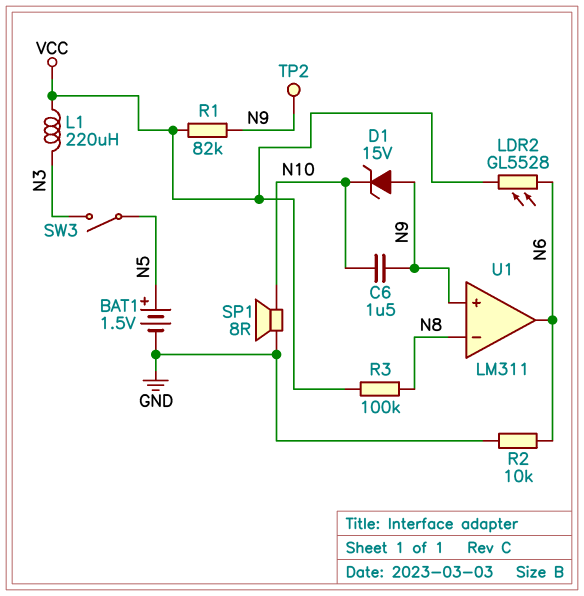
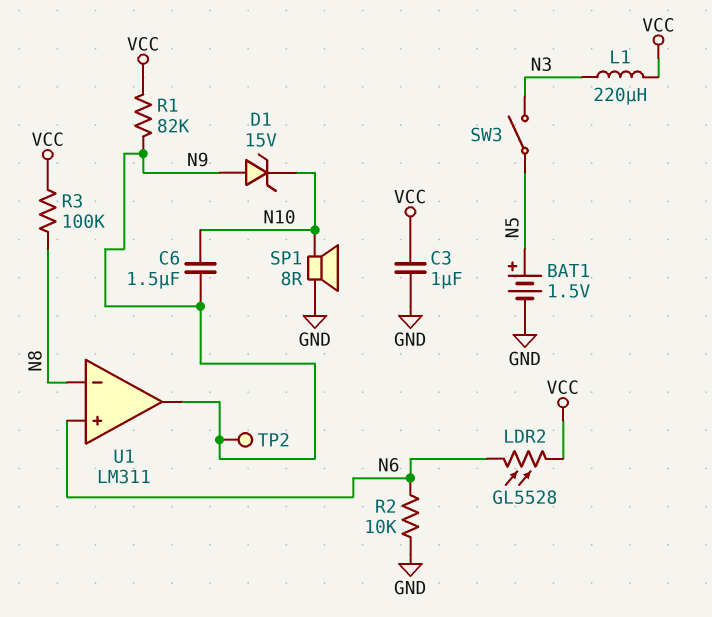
C3: none -> 1uF (GND, VCC)
U1 pin in+: N9 -> N6
U1 pin out: N6 -> N9

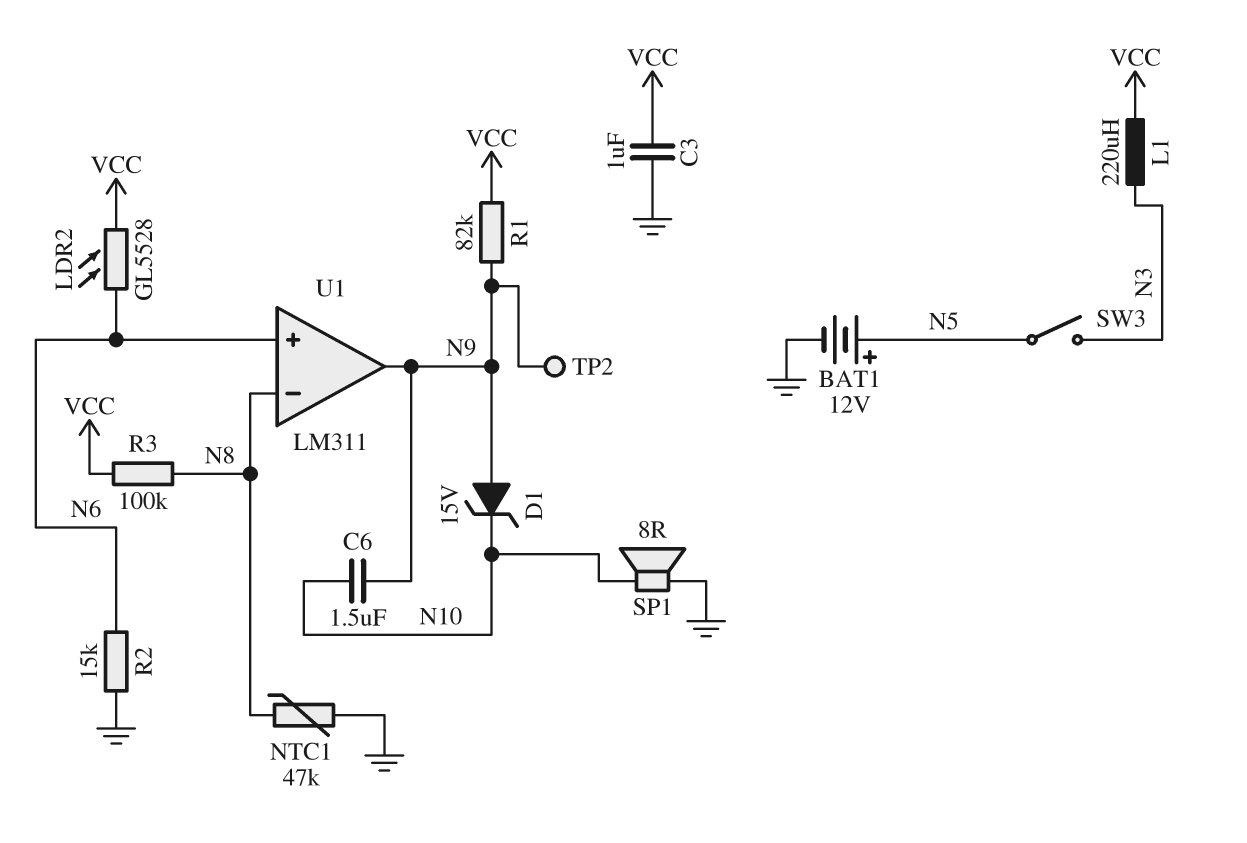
BAT1: 1.5V (plus N5, minus GND) -> 12V (plus N5, minus GND)
NTC1: none -> 47k (GND, N8)
R2: 10k (GND, N6) -> 15k (GND, N6)

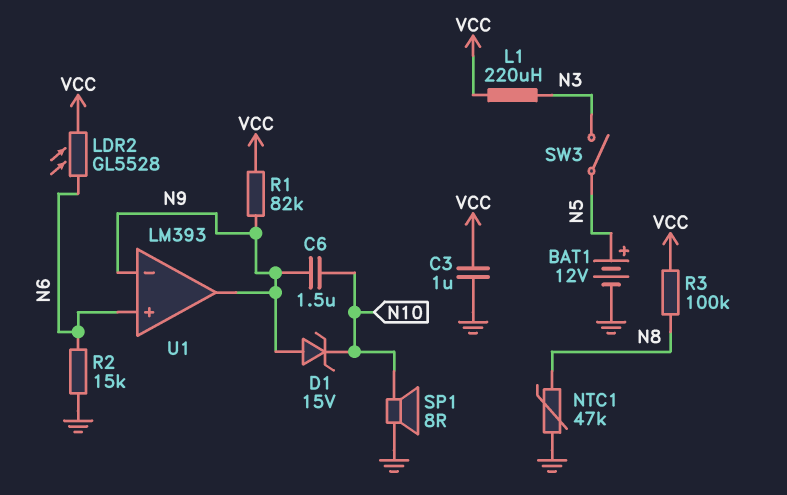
TP2: test point (N9) -> none
U1: LM311 -> LM393
U1 pin in-: N8 -> N9

